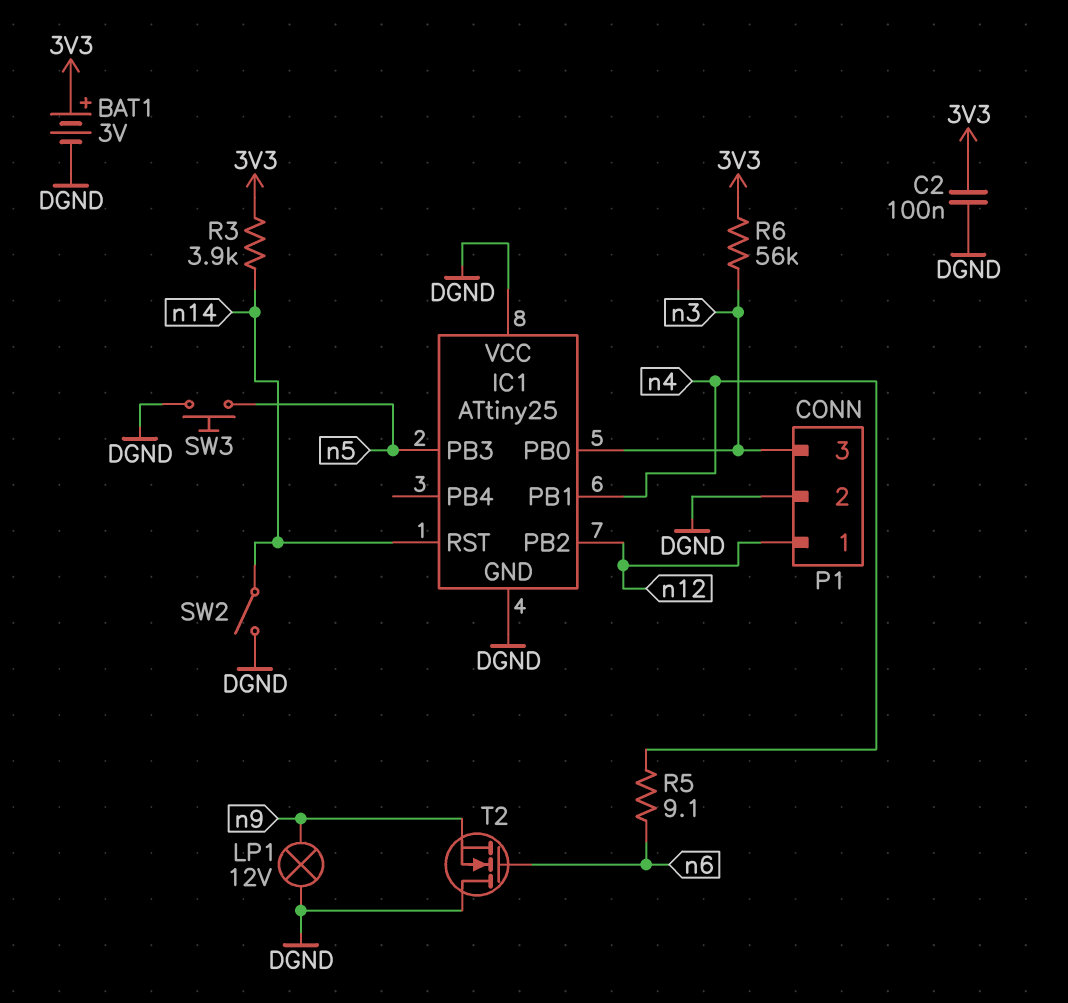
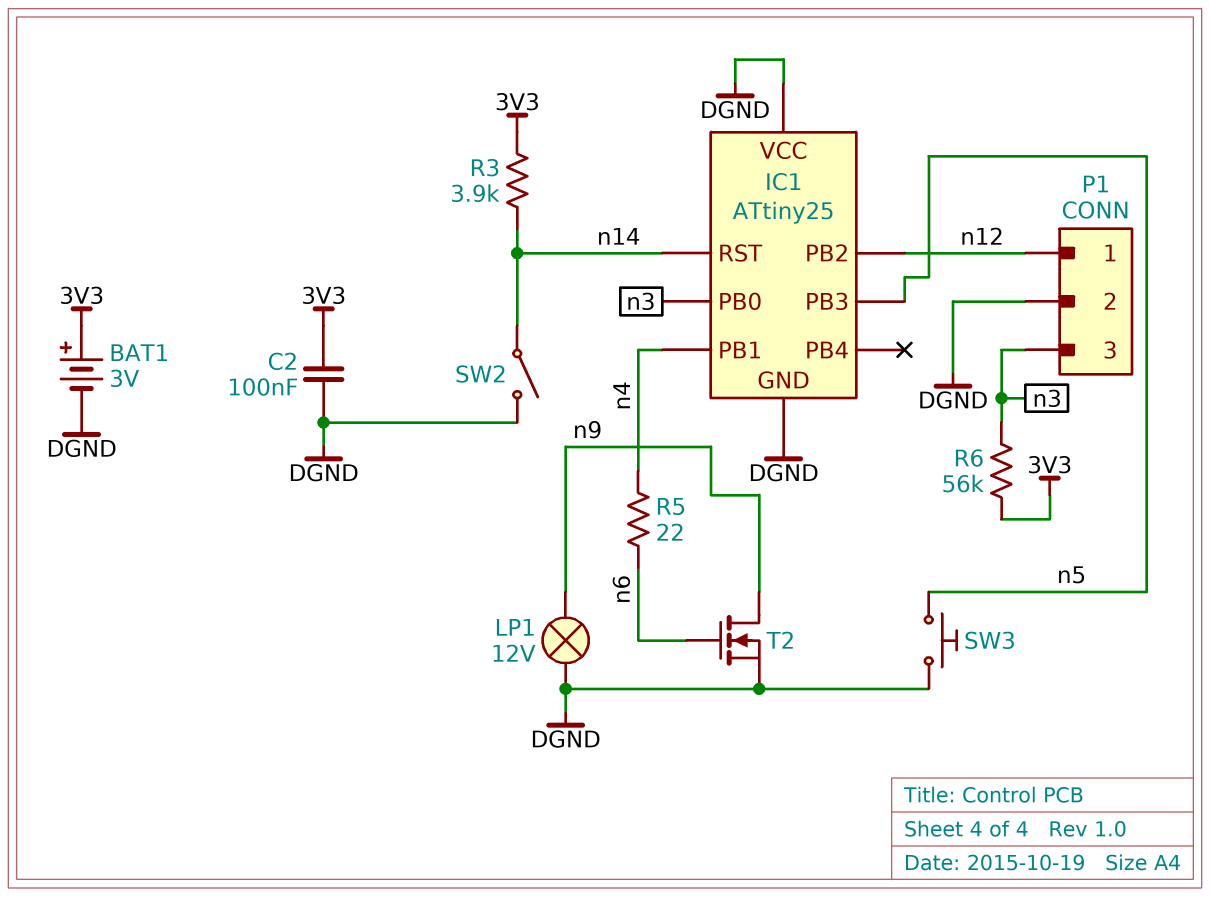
R5: 9.1 (n4, n6) -> 22 (n4, n6)
T2: NMOS (G n6, D DGND, S n9) -> NMOS (G n6, D n9, S DGND)

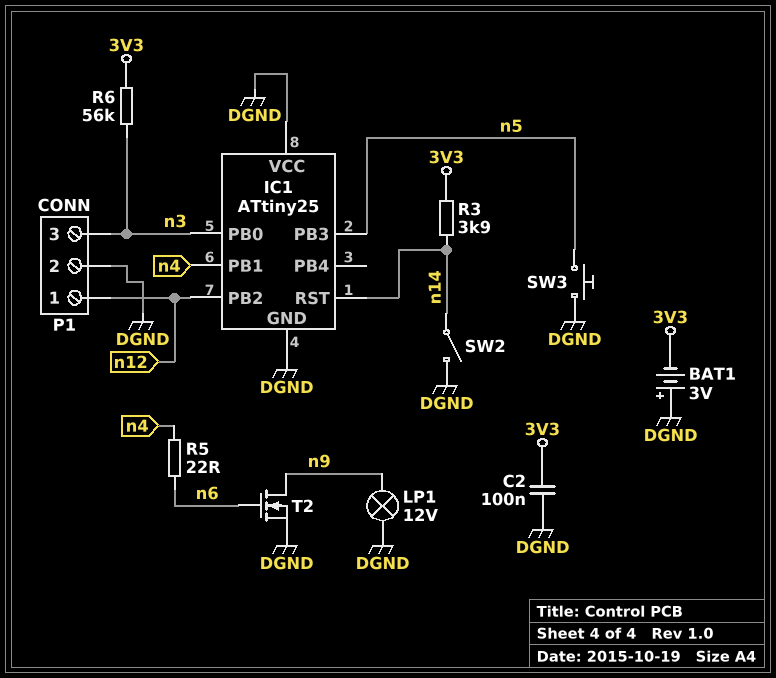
BAT1: 3V (plus 3V3, minus DGND) -> 3V (plus DGND, minus 3V3)

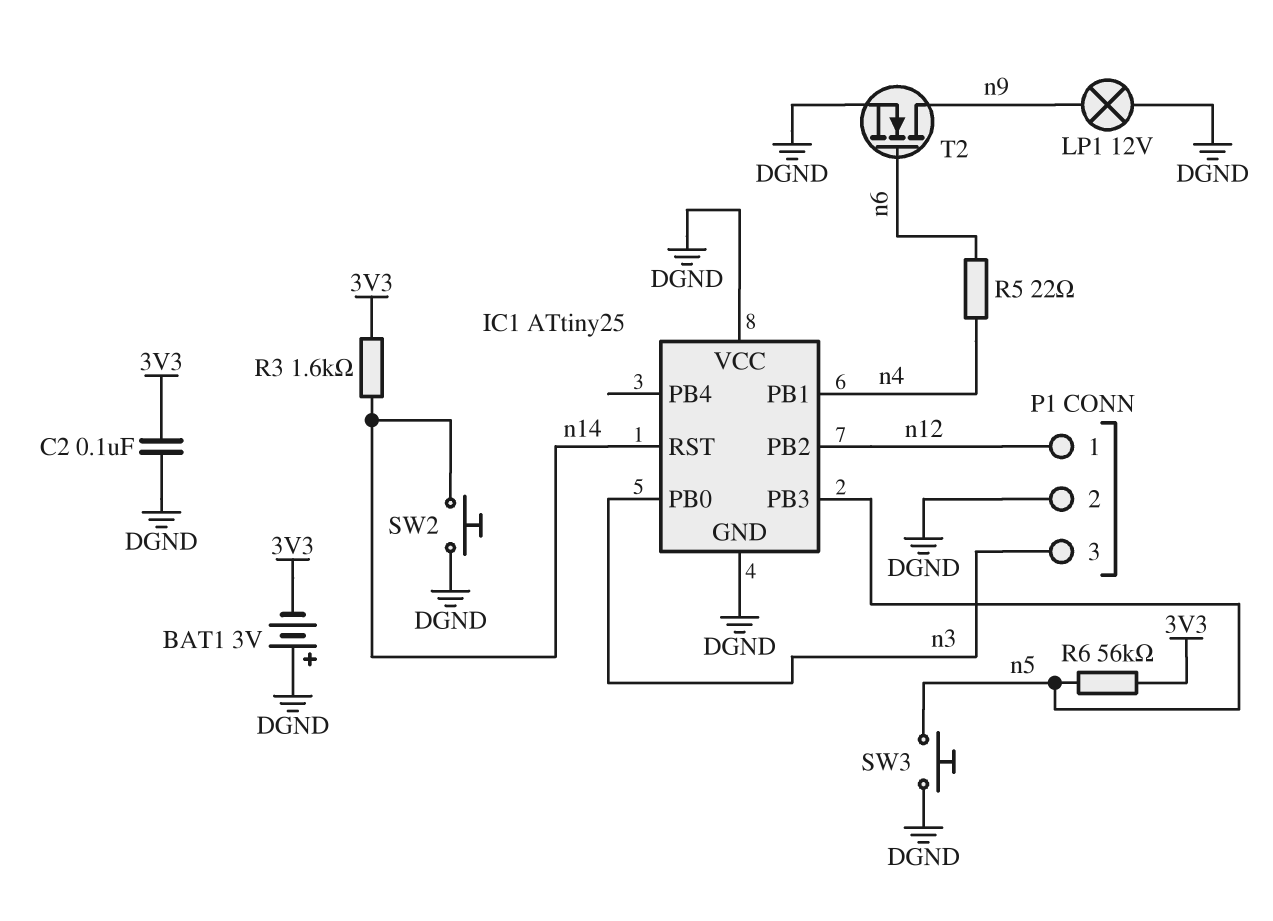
R3: 3.9k (3V3, n14) -> 1.6k (3V3, n14)
R6: 56k (3V3, n3) -> 56k (3V3, n5)
SW2: switch (DGND, n14) -> button (DGND, n14)

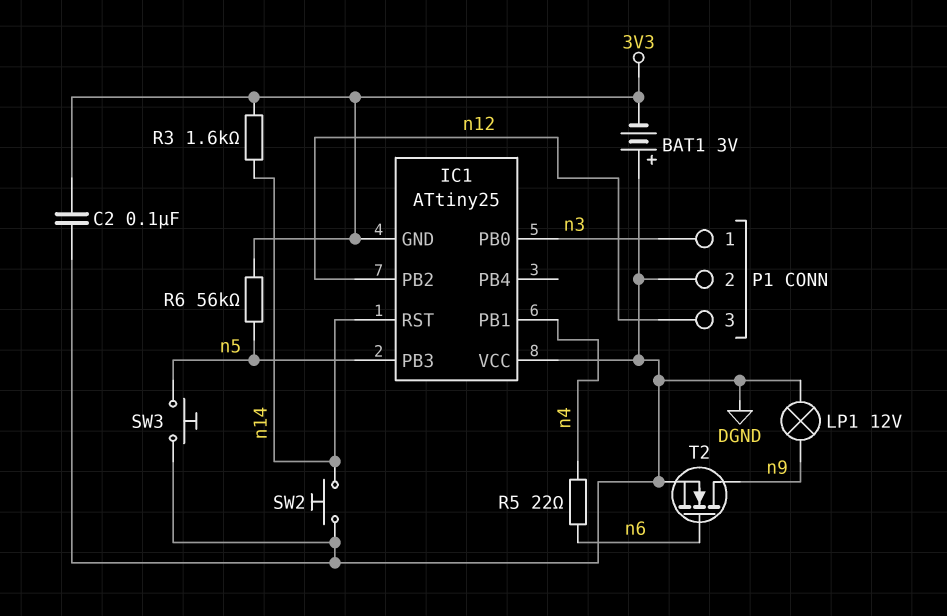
IC1 pin GND: DGND -> 3V3
P1 pin 1: n12 -> n3
P1 pin 3: n3 -> n12

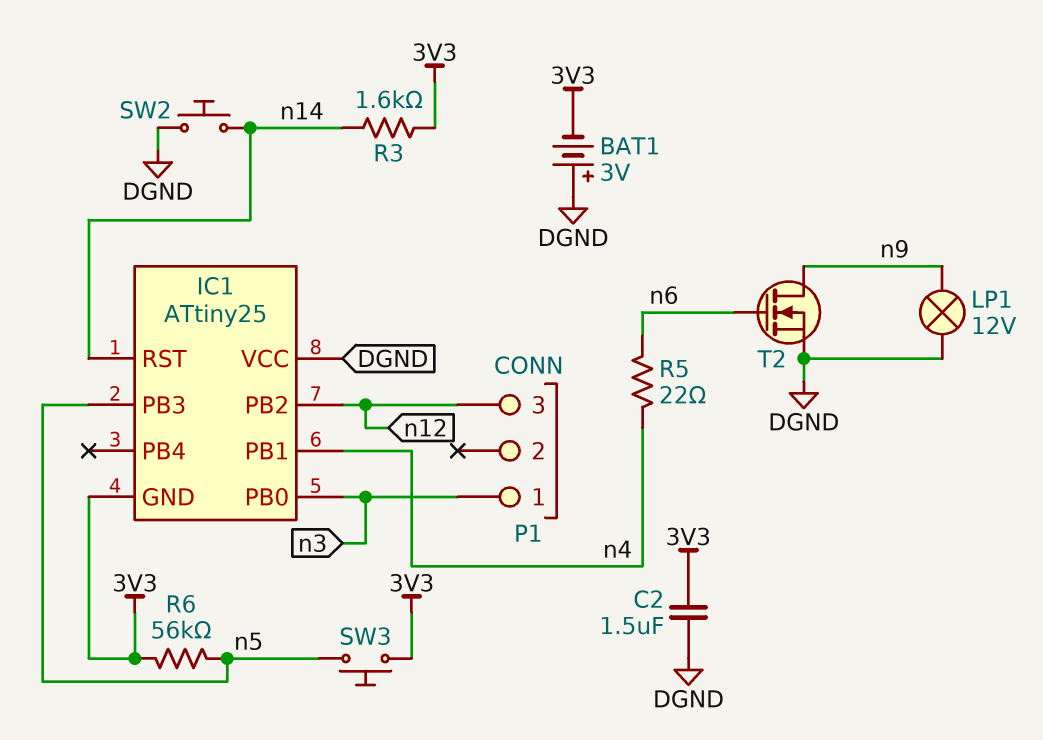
C2: 100nF (3V3, DGND) -> 1.5uF (3V3, DGND)
P1 pin 2: DGND -> none
SW3: button (DGND, n5) -> button (3V3, n5)

